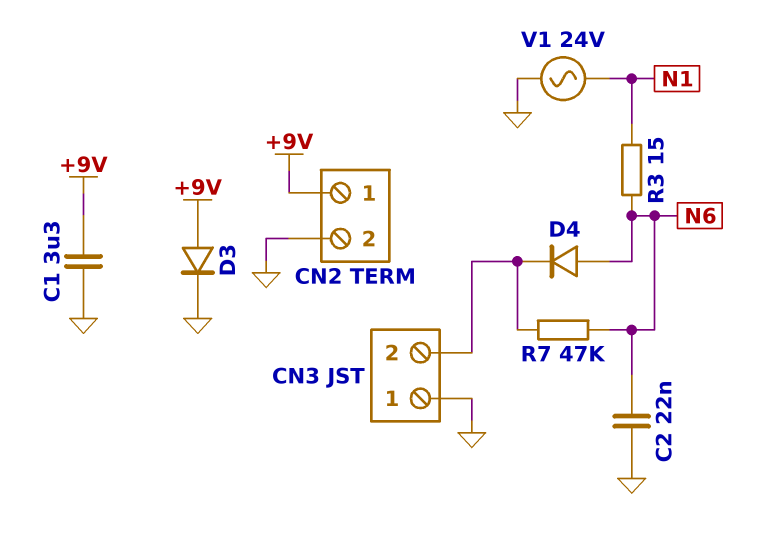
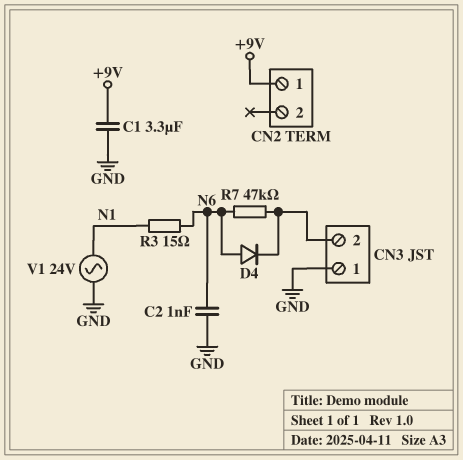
C2: 22nF (GND, N6) -> 1nF (GND, N6)
CN2 pin 2: GND -> none
D3: diode (A +9V, K GND) -> none

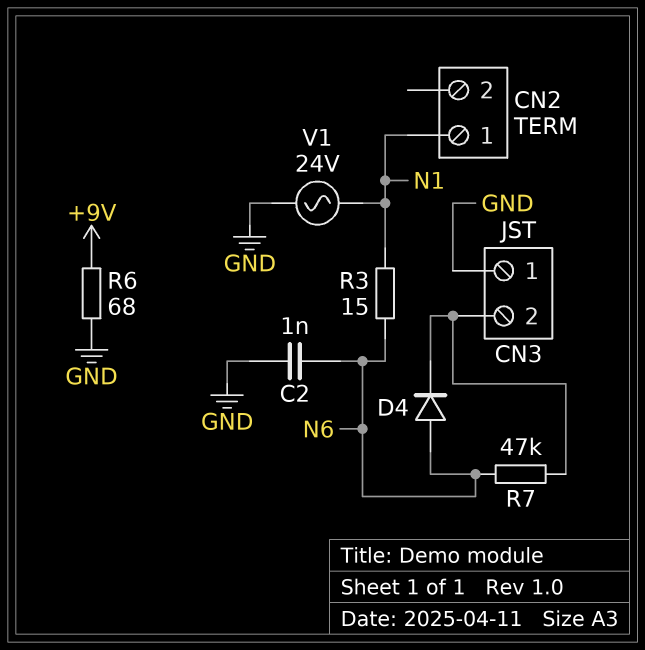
C1: 3.3uF (+9V, GND) -> none
CN2 pin 1: +9V -> N1
R6: none -> 68 (+9V, GND)

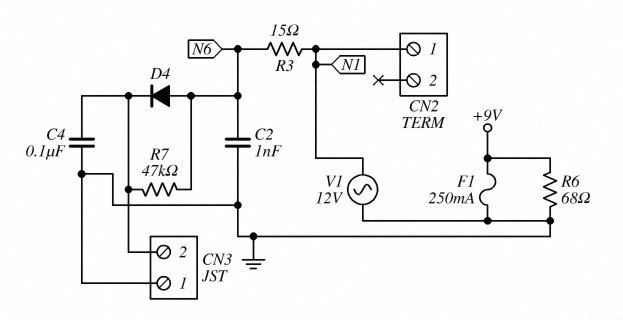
C4: none -> 100nF (CN3/2, GND)
F1: none -> 250mA (+9V, GND)
V1: AC 24V (GND, N1) -> AC 12V (GND, N1)

